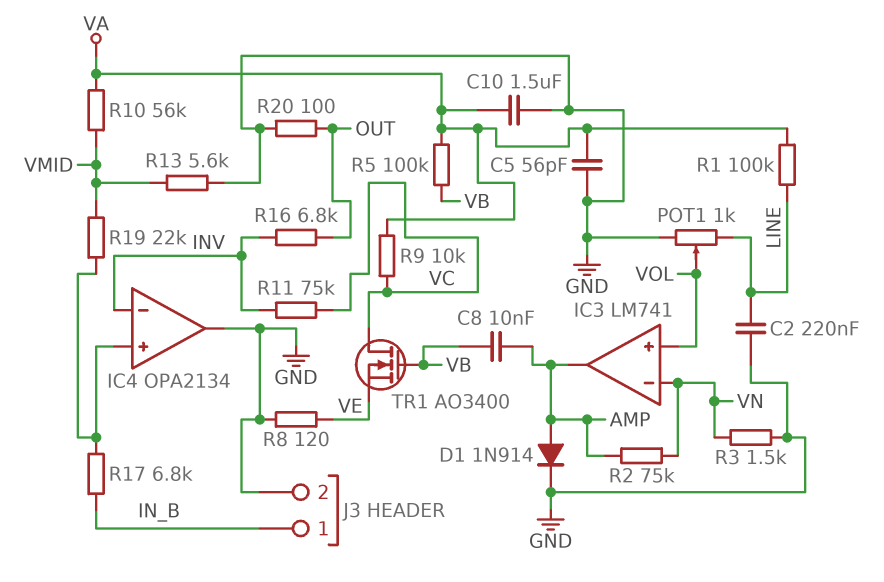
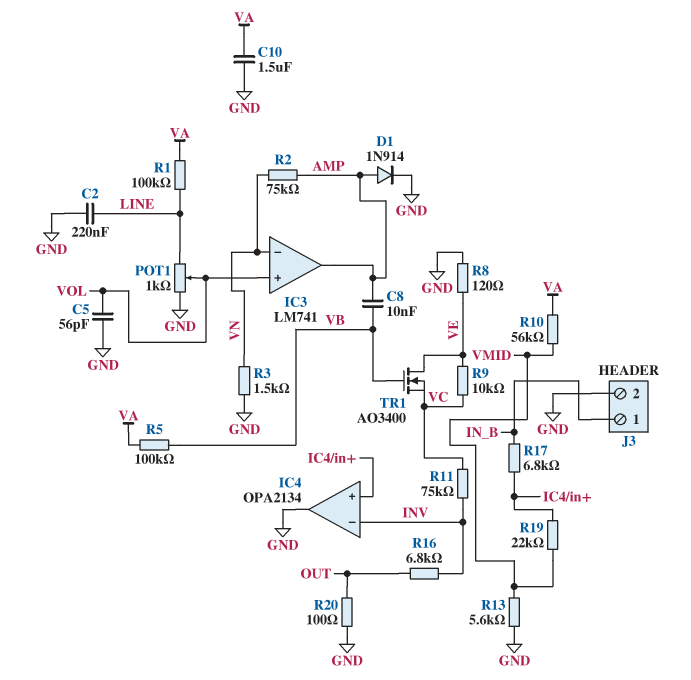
C5: 56pF (GND, VA) -> 56pF (GND, VOL)
R9: 10k (VA, VC) -> 10k (VC, VE)
TR1: NMOS AO3400 (G VB, D VC, S VE) -> NMOS AO3400 (G VB, D VE, S VC)

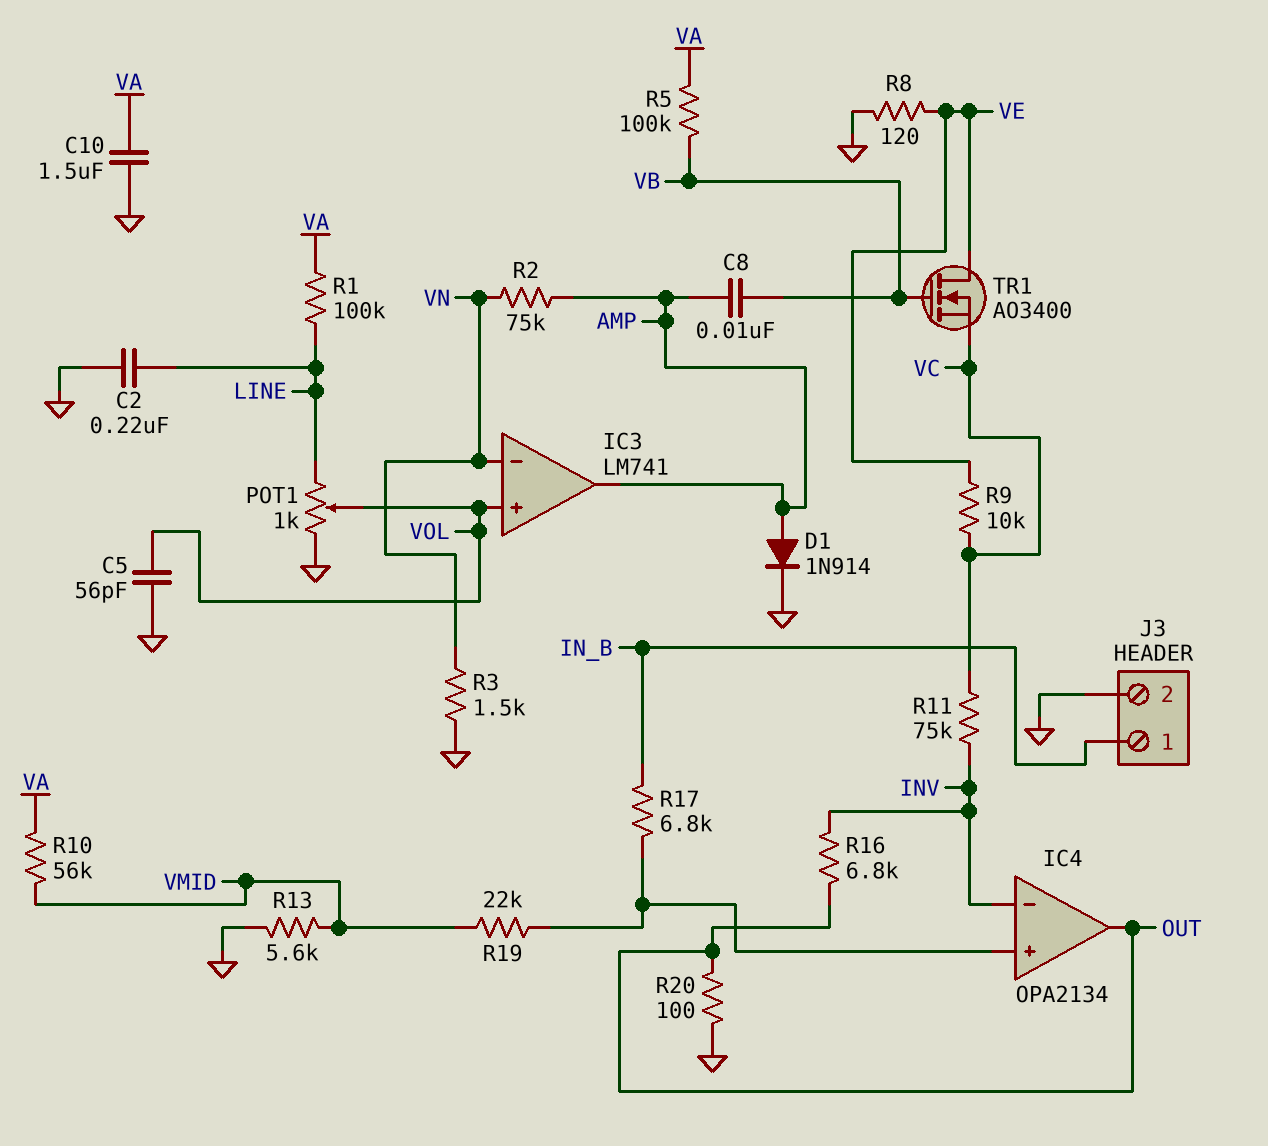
IC4 pin out: GND -> OUT

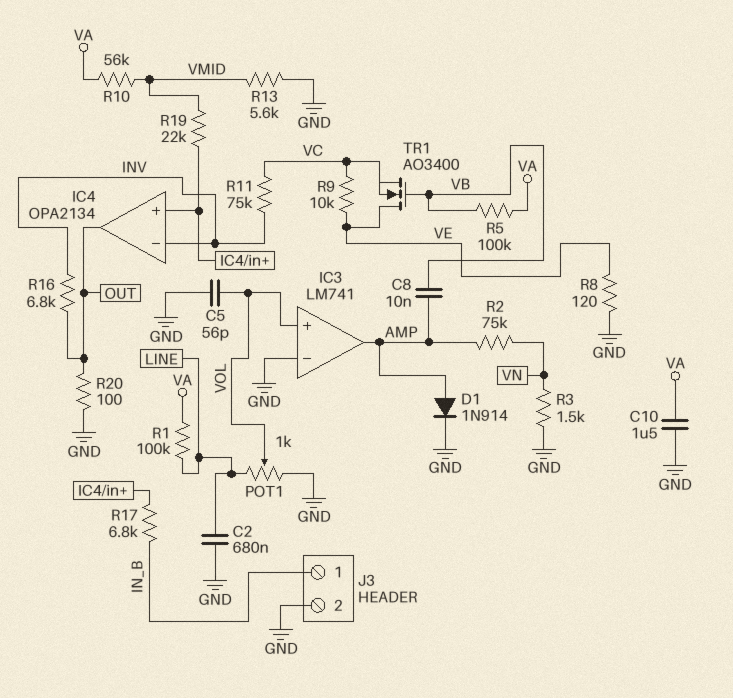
C2: 220nF (GND, LINE) -> 680nF (GND, LINE)
IC3 pin in-: VN -> GND

